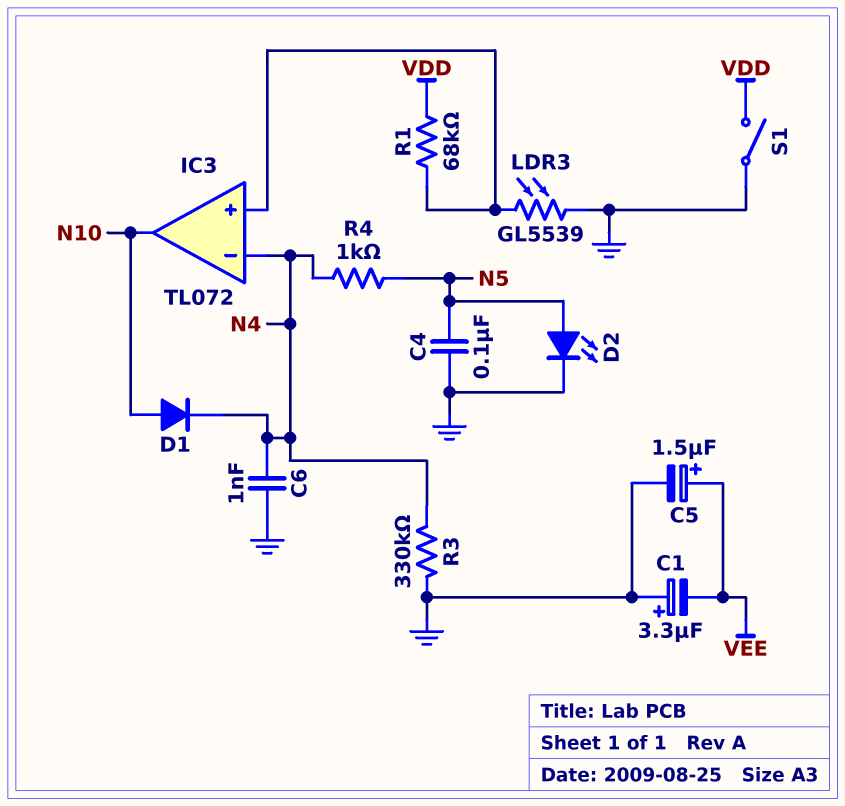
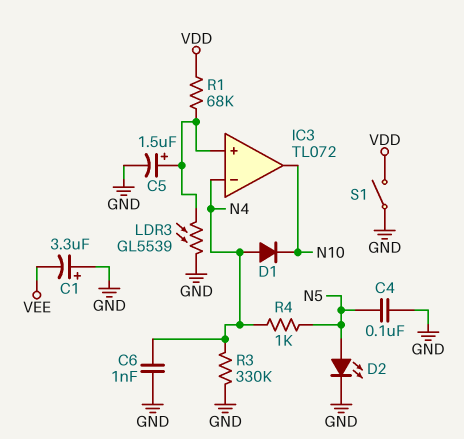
C5: 1.5uF (plus VEE, minus GND) -> 1.5uF (plus IC3/in+, minus GND)
D1: diode (A N10, K N4) -> diode (A N4, K N10)

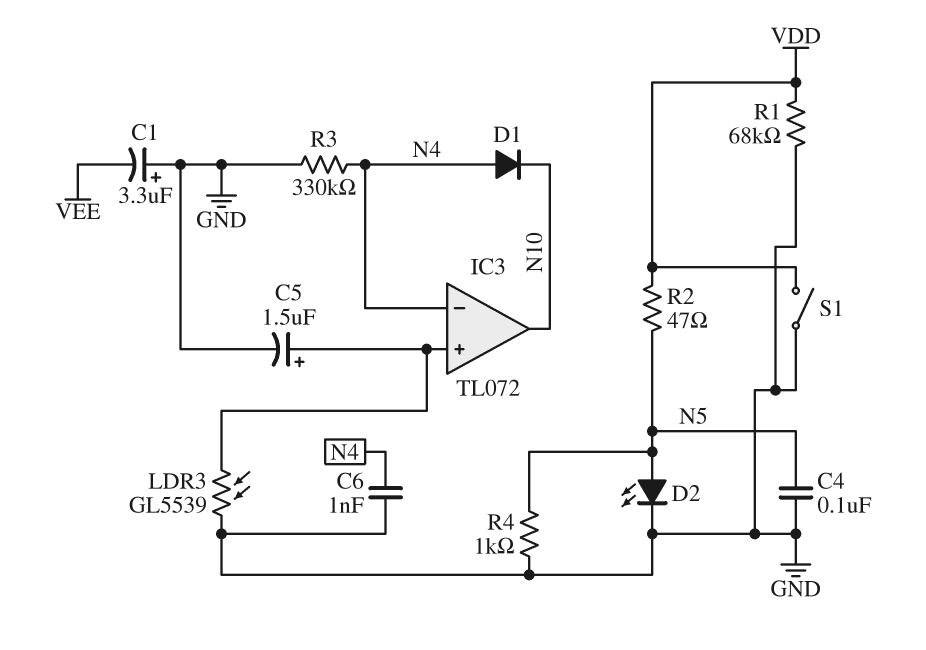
R1: 68k (IC3/in+, VDD) -> 68k (GND, VDD)
R2: none -> 47 (N5, VDD)
R4: 1k (N4, N5) -> 1k (GND, N5)

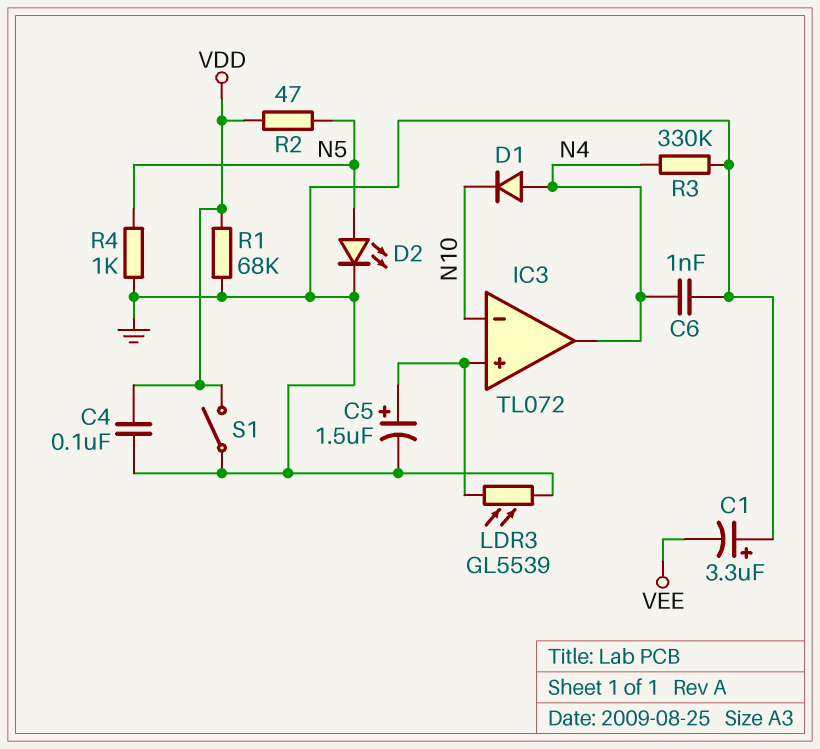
C4: 100nF (GND, N5) -> 100nF (GND, VDD)
IC3 pin in-: N4 -> N10
IC3 pin out: N10 -> N4

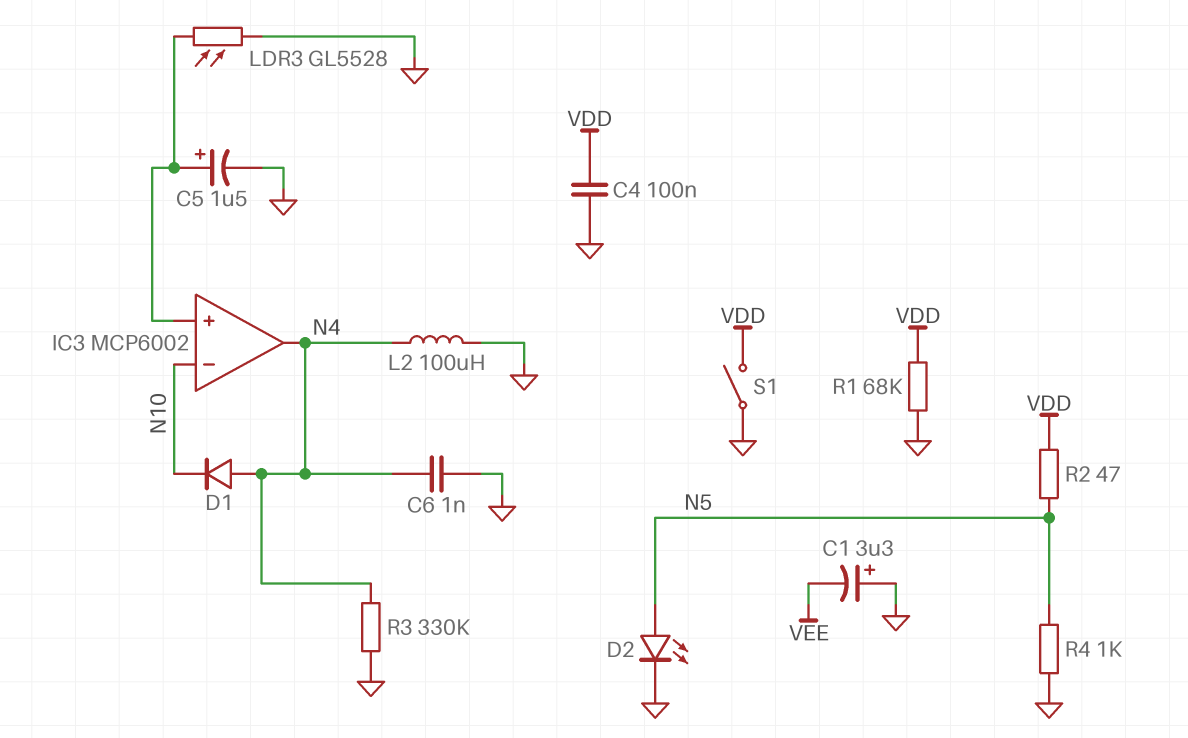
IC3: TL072 -> MCP6002
L2: none -> 100uH (GND, N4)
LDR3: GL5539 (GND, IC3/in+) -> GL5528 (GND, IC3/in+)

